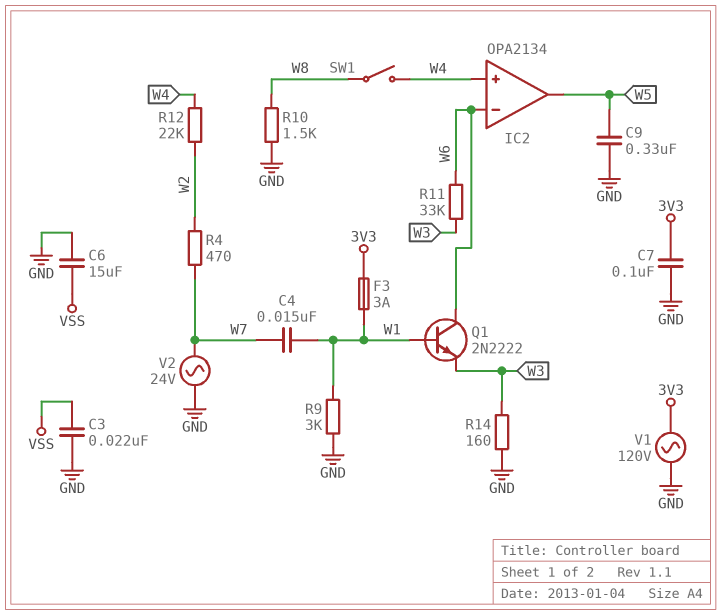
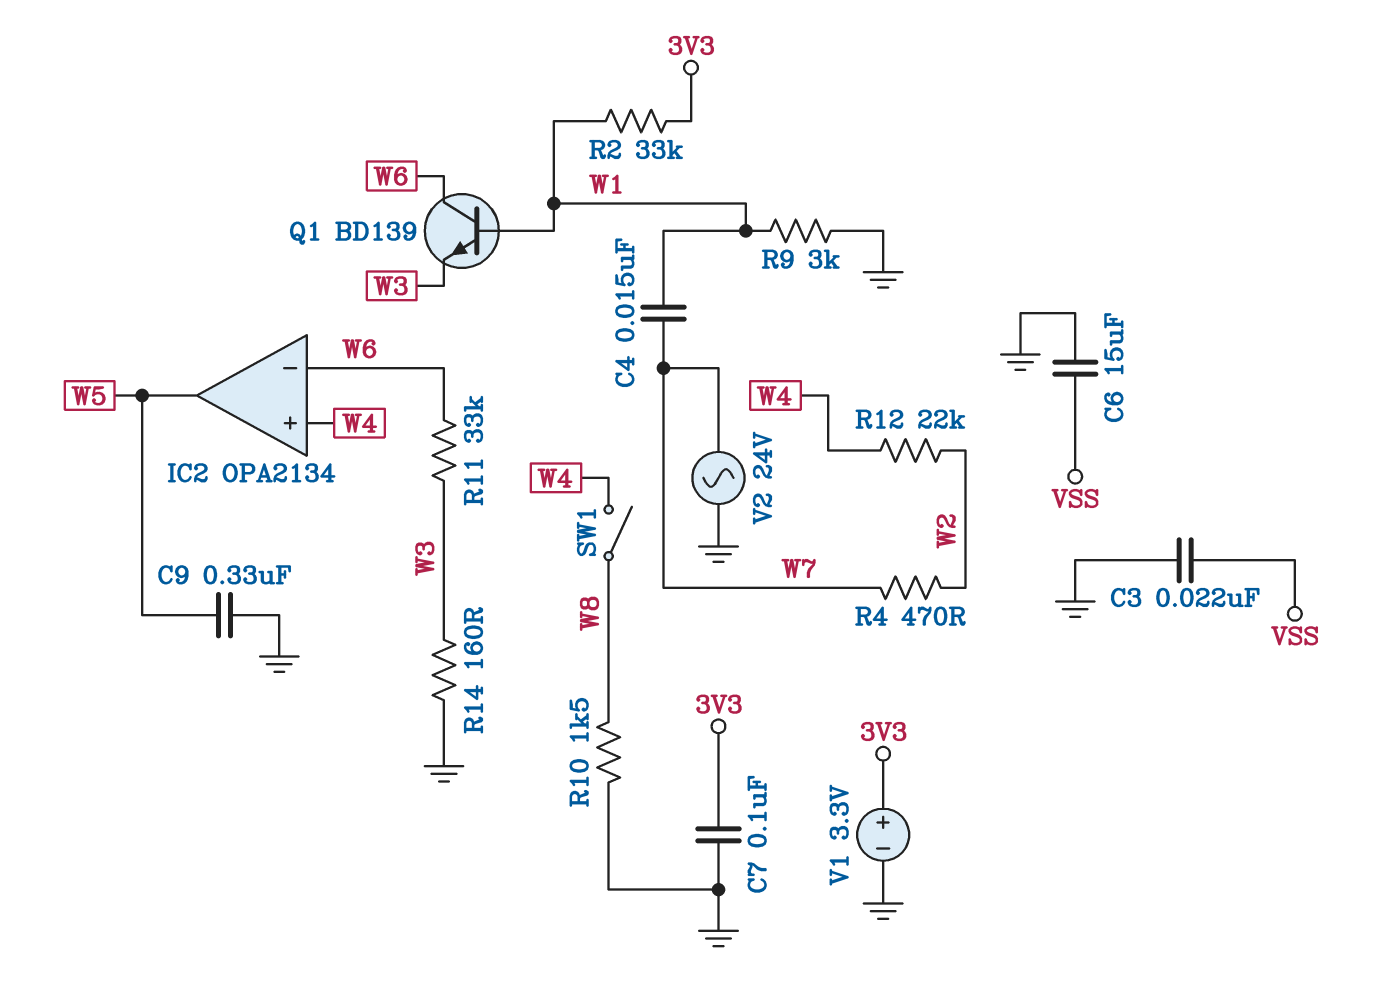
F3: 3A (3V3, W1) -> none
Q1: NPN 2N2222 (B W1, C W6, E W3) -> NPN BD139 (B W1, C W6, E W3)
R2: none -> 33k (3V3, W1)
V1: AC 120V (3V3, GND) -> 3.3V (plus 3V3, minus GND)

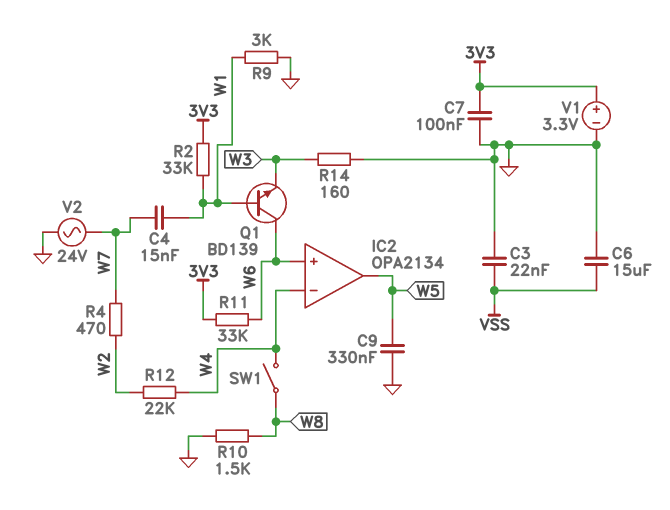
IC2 pin in+: W4 -> W6
IC2 pin in-: W6 -> W4
R11: 33k (W3, W6) -> 33k (3V3, W6)

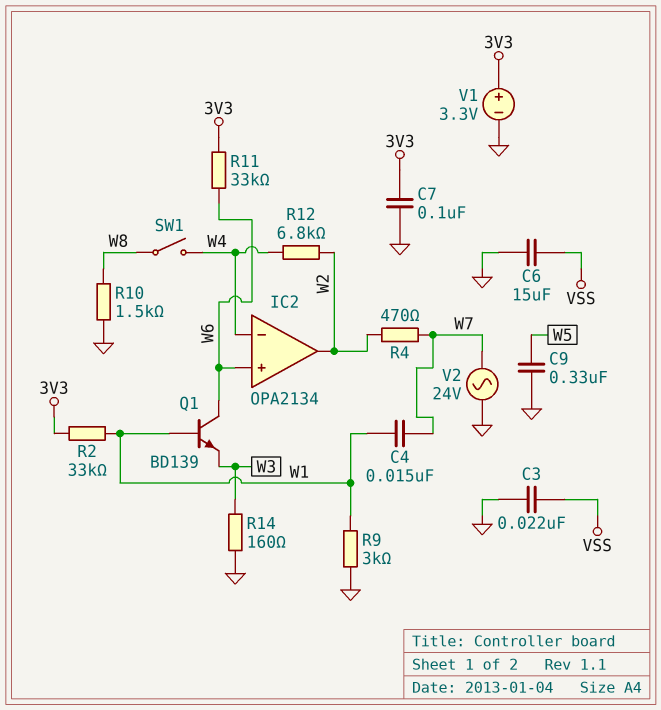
IC2 pin out: W5 -> W2
R12: 22k (W2, W4) -> 6.8k (W2, W4)

